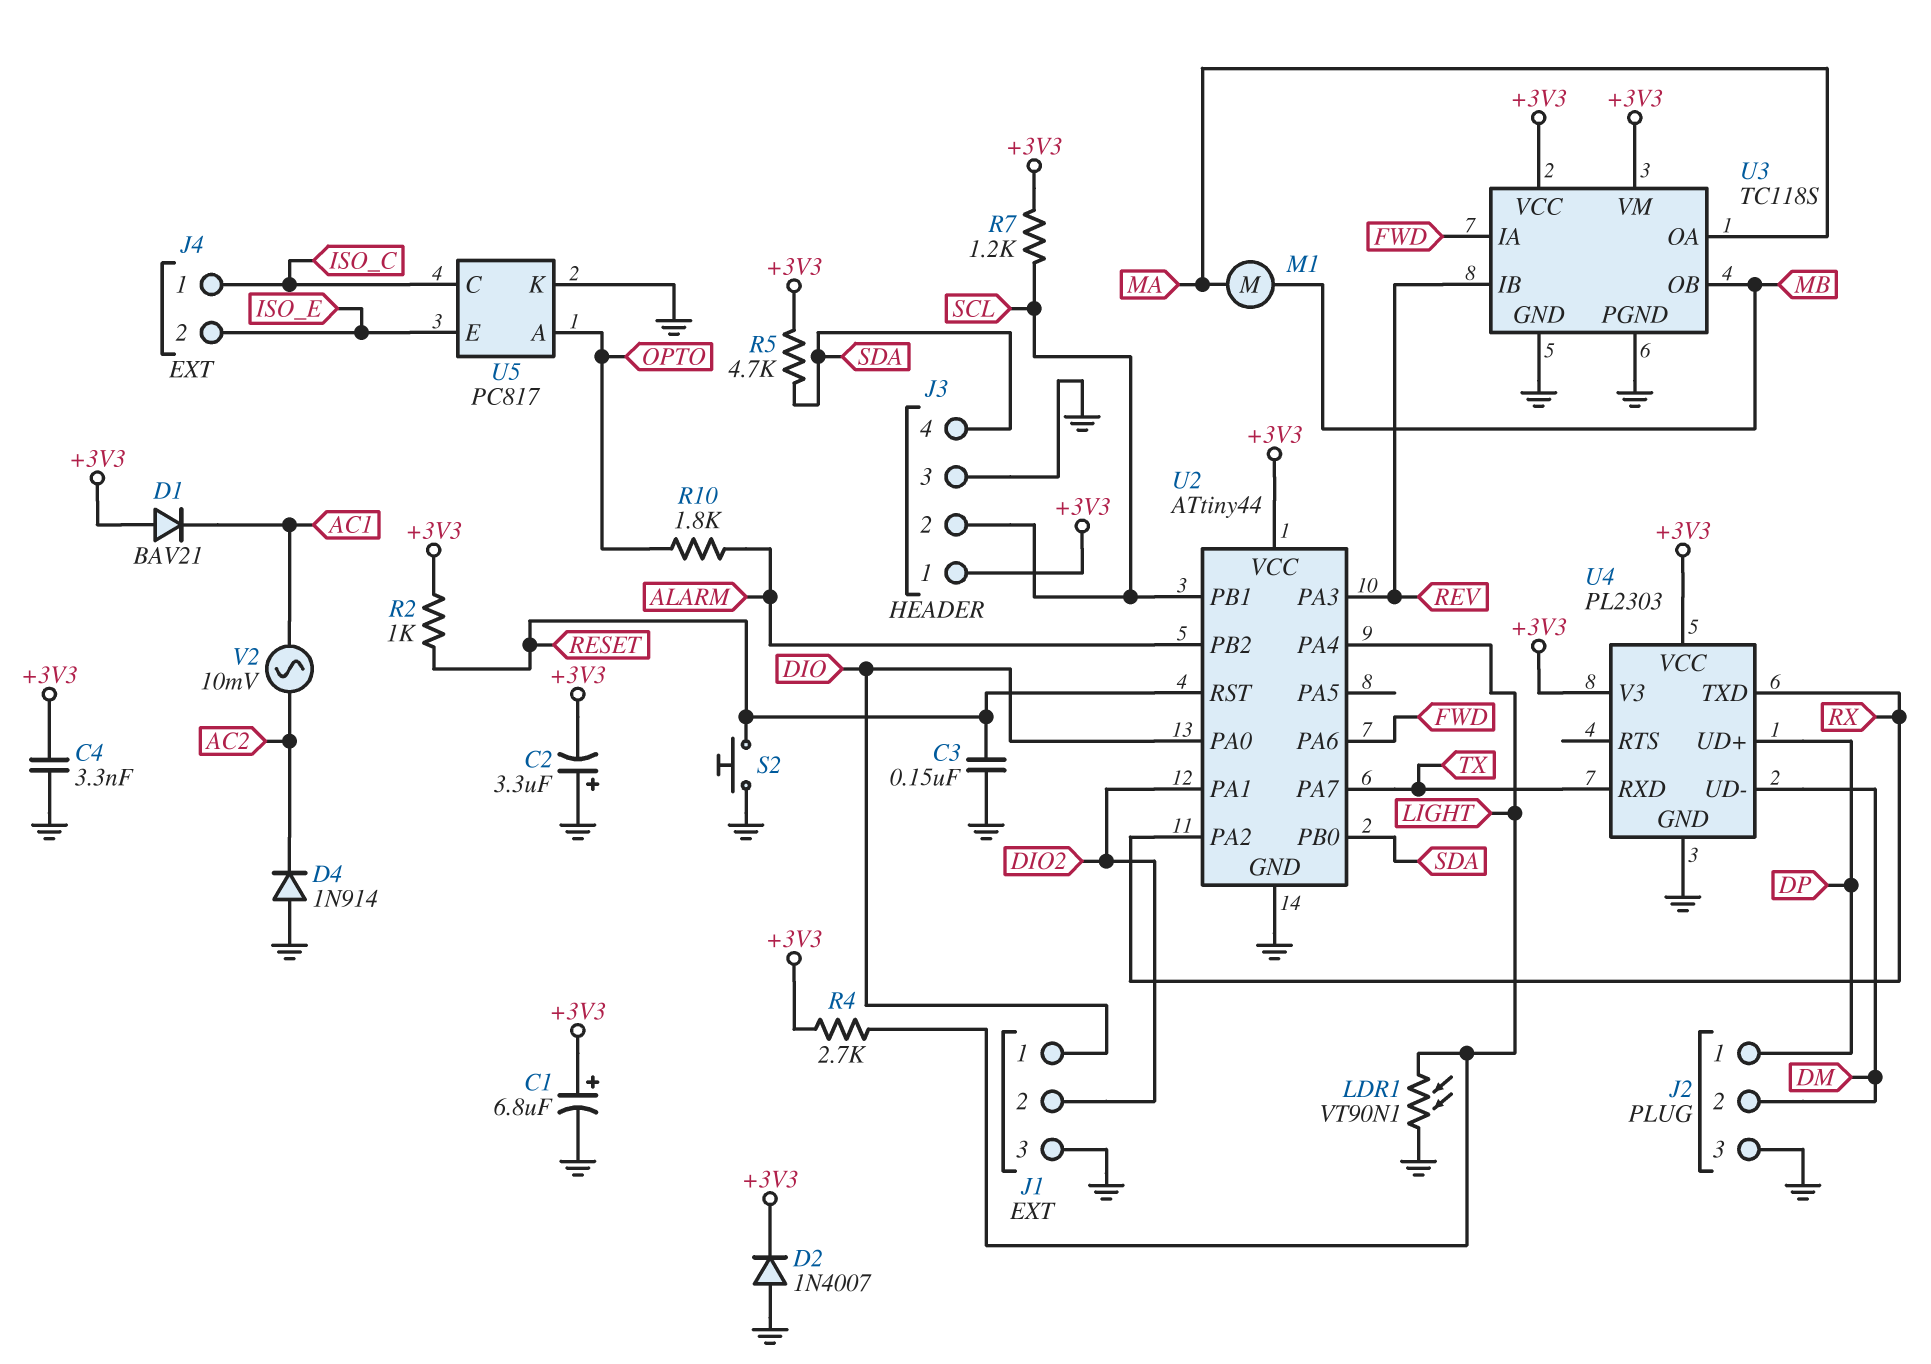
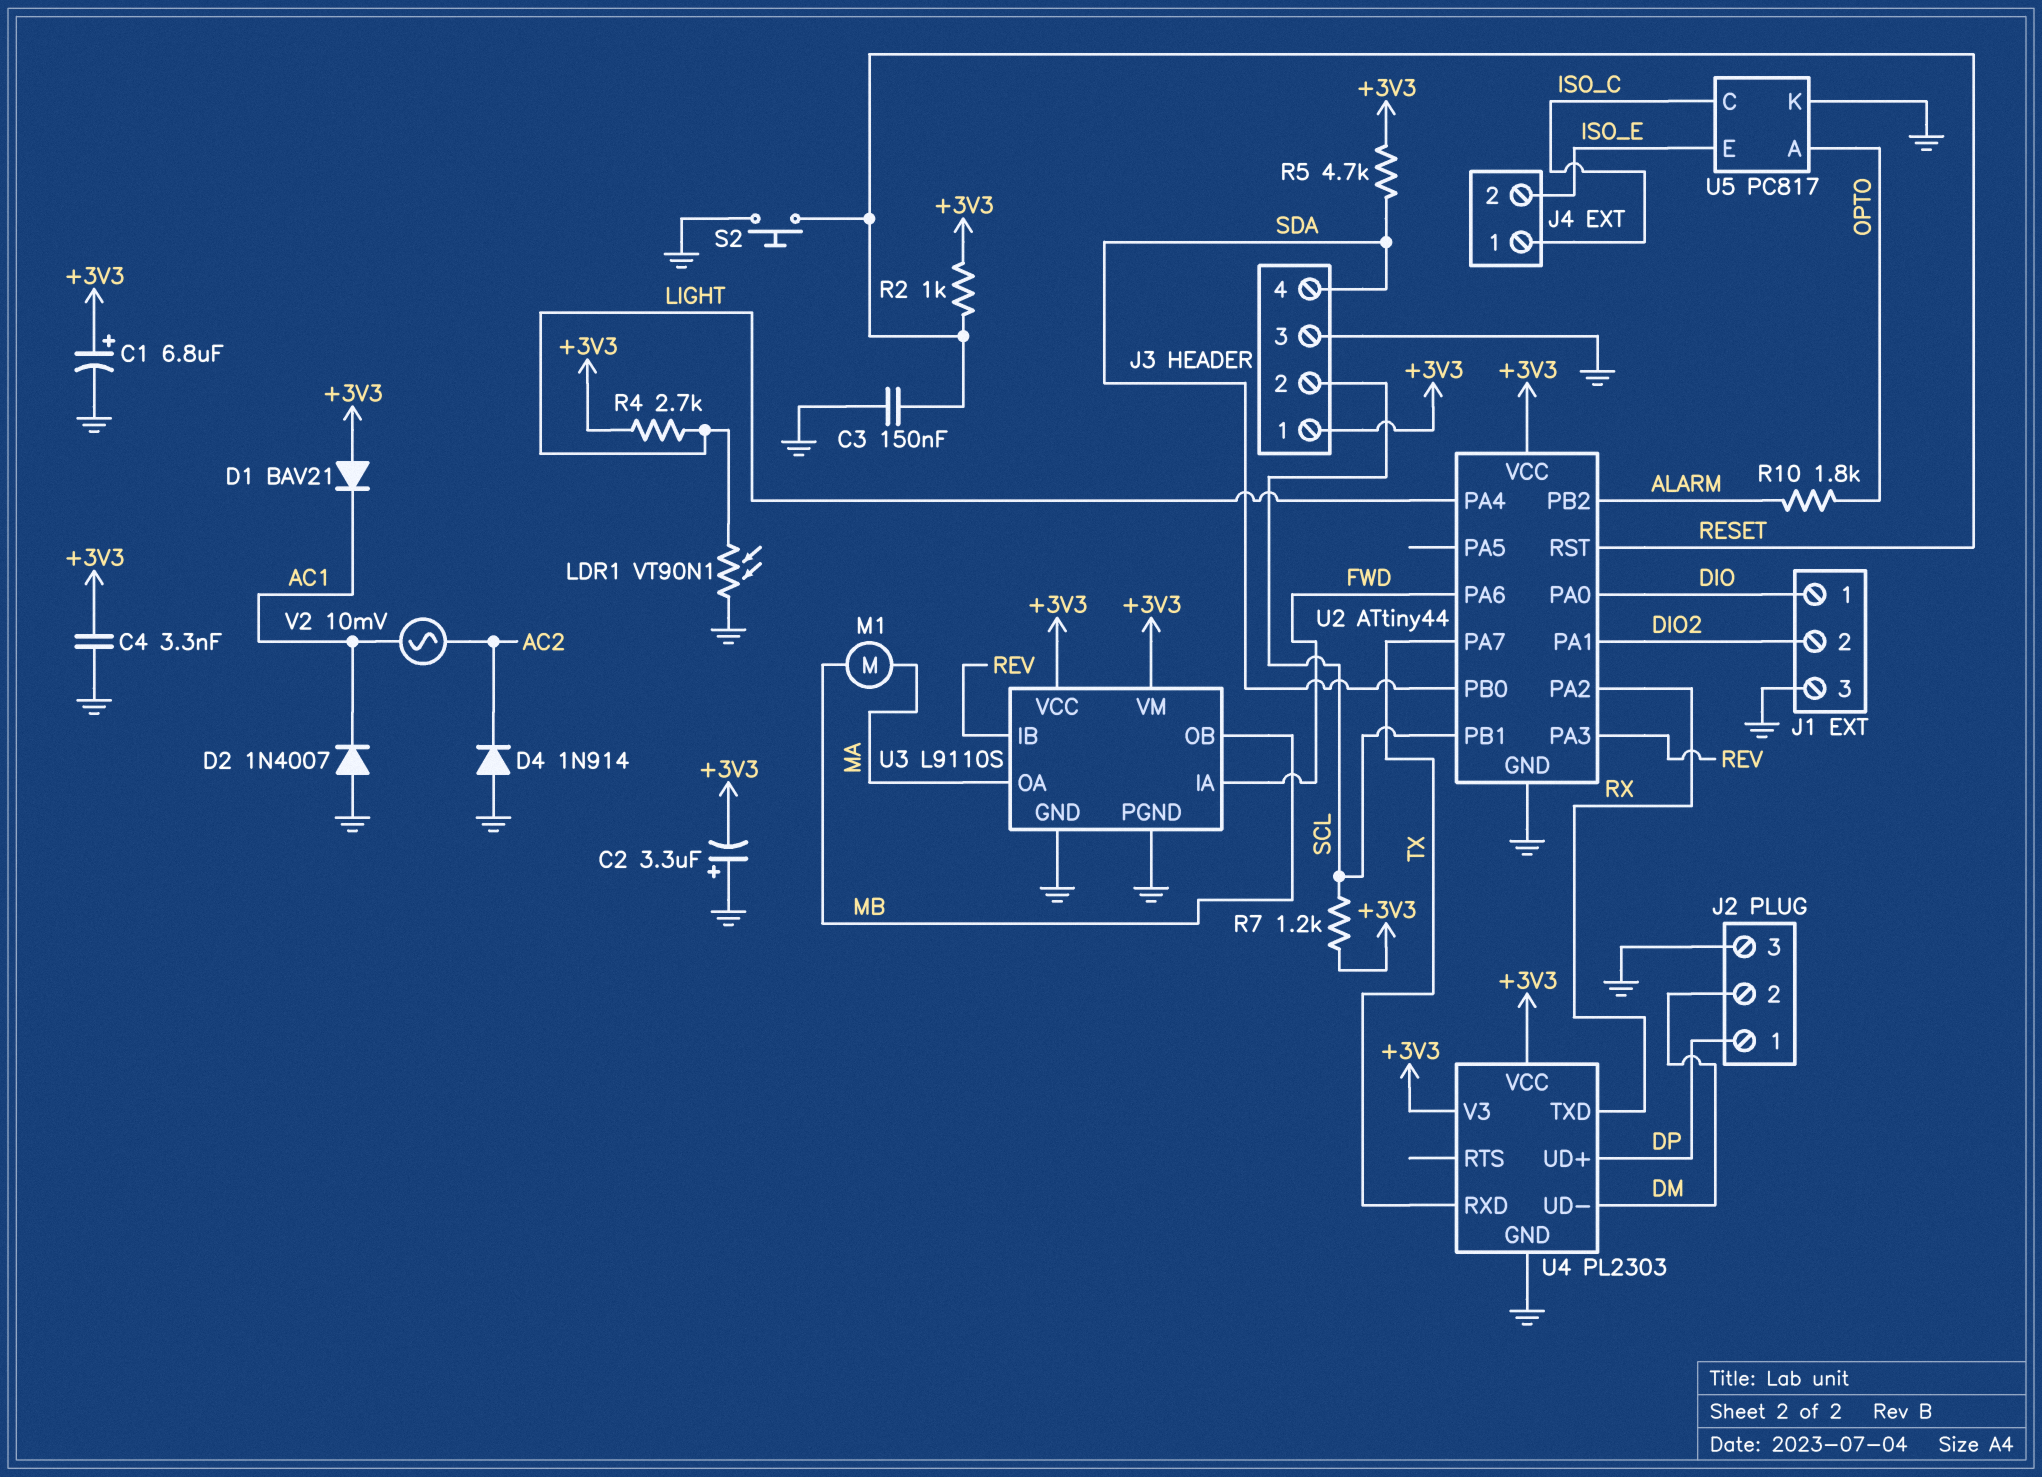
D2: diode 1N4007 (A GND, K +3V3) -> diode 1N4007 (A GND, K AC1)
U3: TC118S -> L9110S

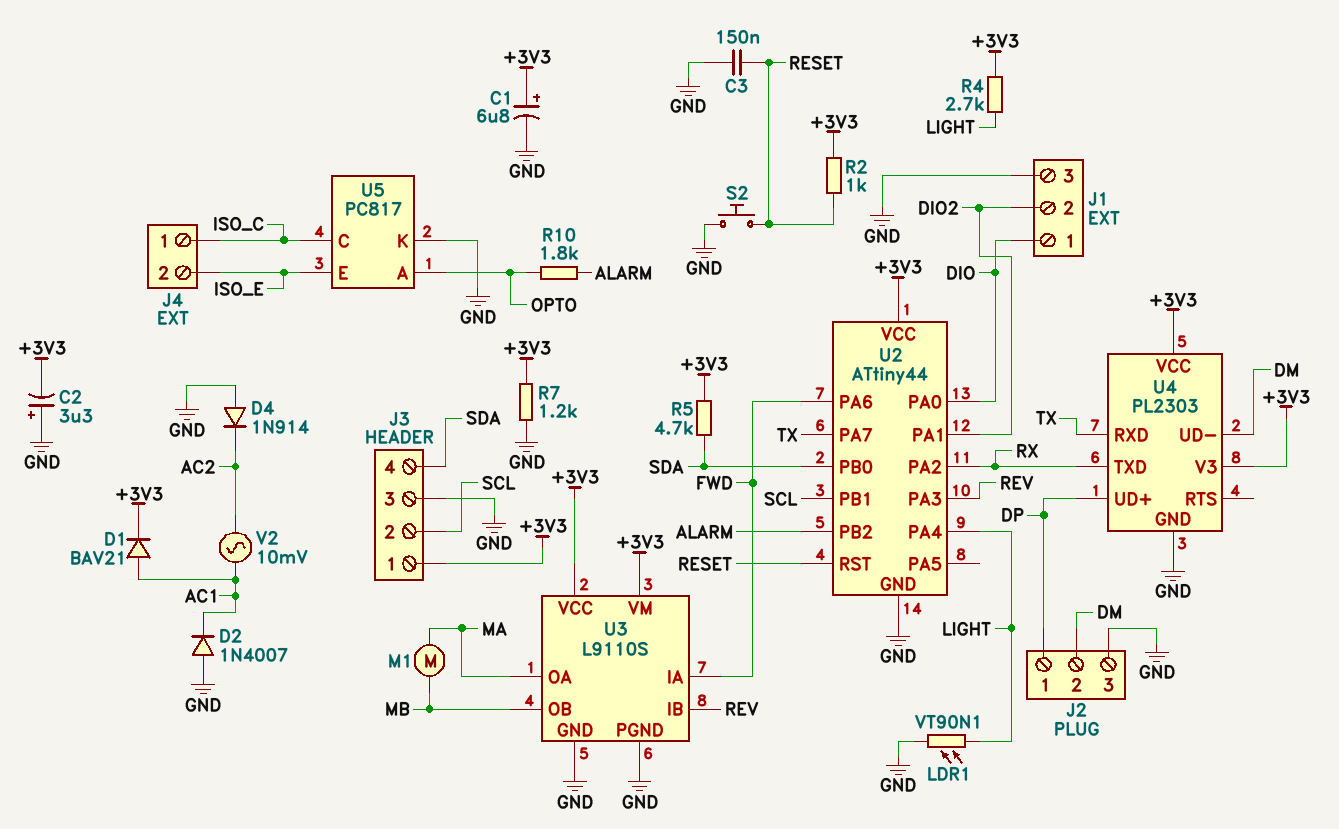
C4: 3.3nF (+3V3, GND) -> none
D1: diode BAV21 (A +3V3, K AC1) -> diode BAV21 (A AC1, K +3V3)
R7: 1.2k (+3V3, SCL) -> 1.2k (+3V3, GND)

